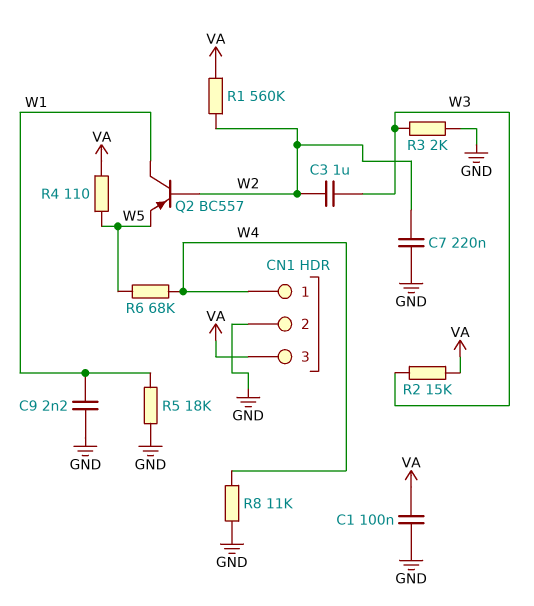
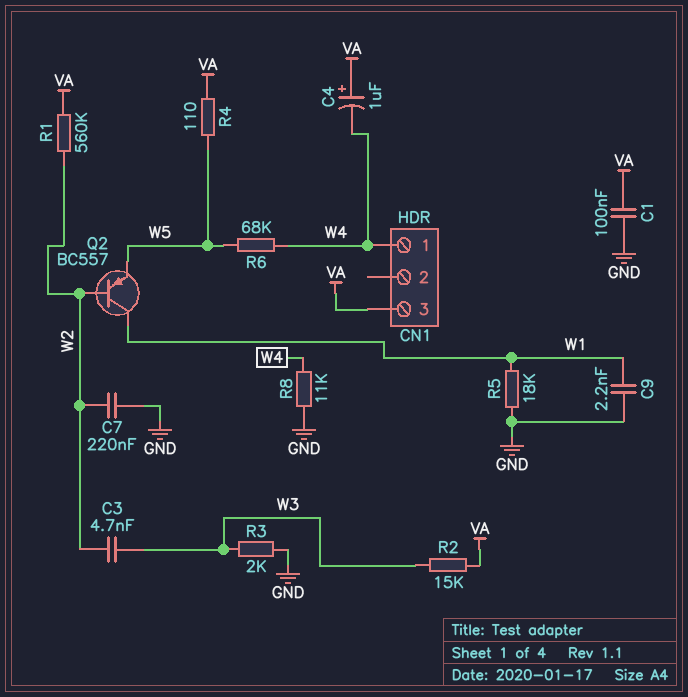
C3: 1uF (W2, W3) -> 4.7nF (W2, W3)
C4: none -> 1uF (plus VA, minus W4)
CN1 pin 2: GND -> none

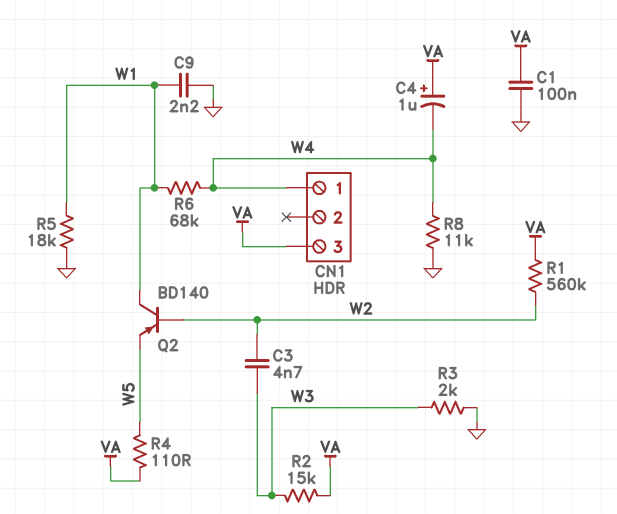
C7: 220nF (GND, W2) -> none
Q2: PNP BC557 (B W2, C W1, E W5) -> PNP BD140 (B W2, C W1, E W5)
R6: 68k (W4, W5) -> 68k (W1, W4)

